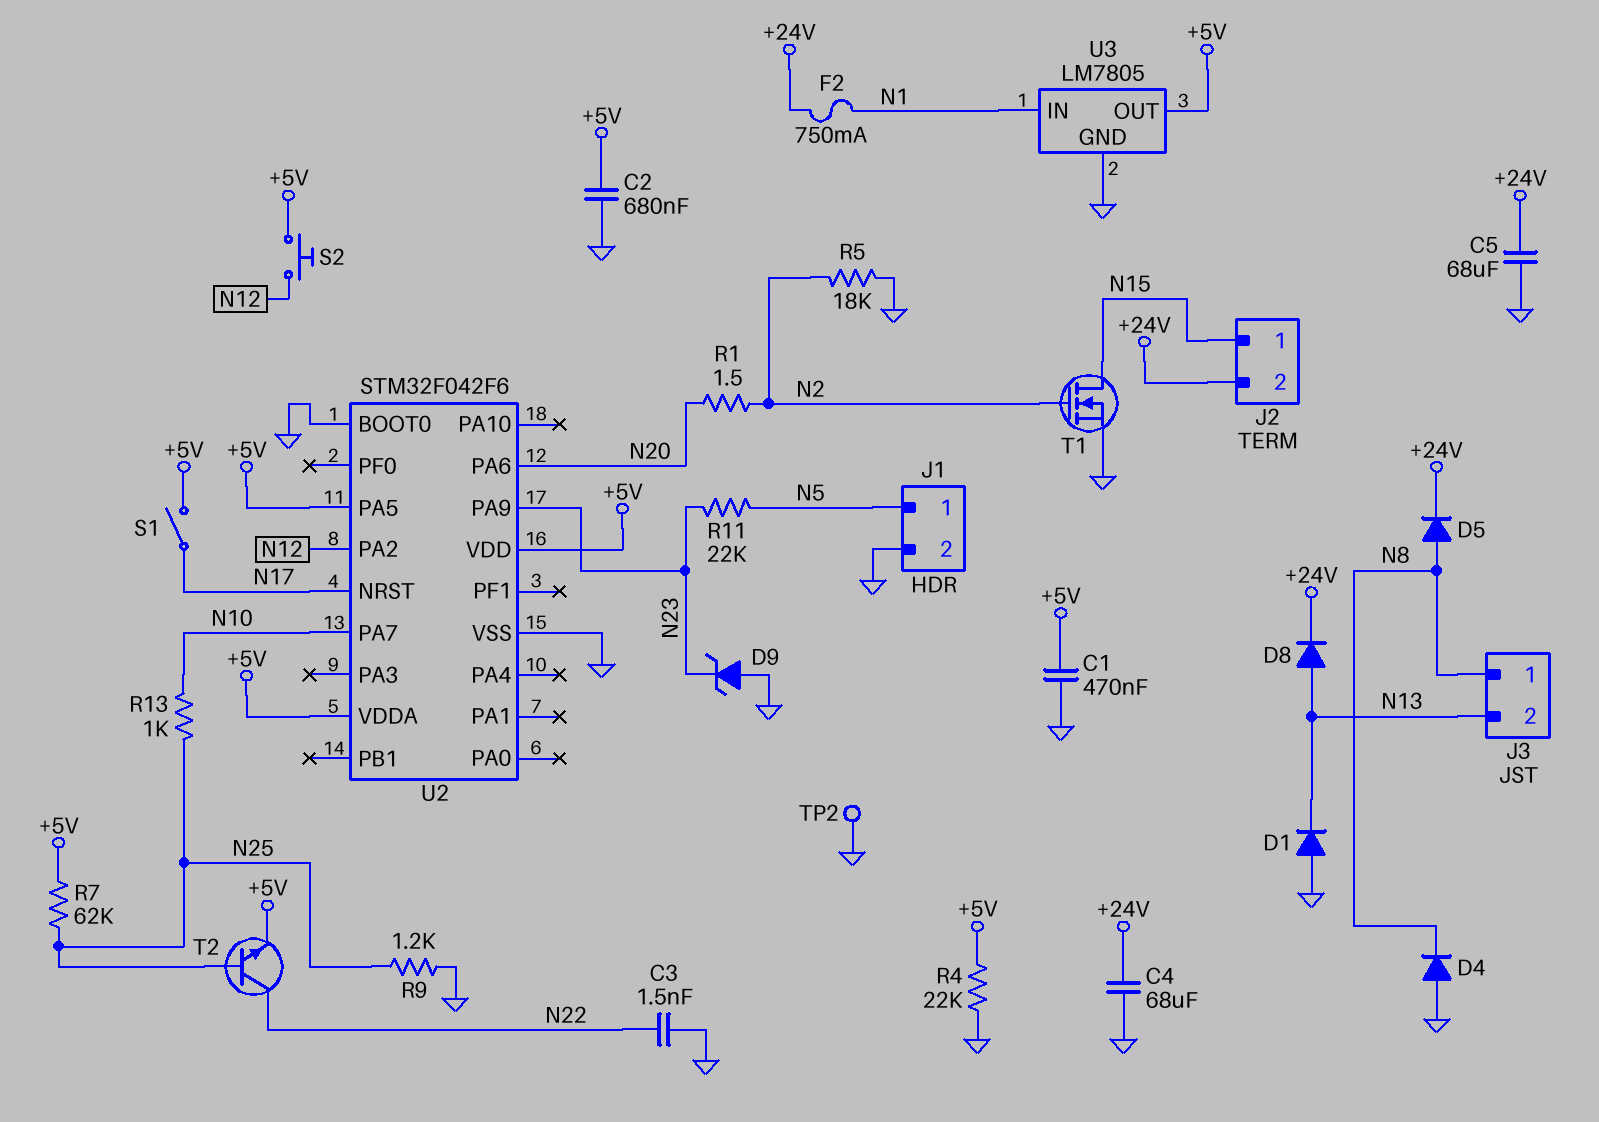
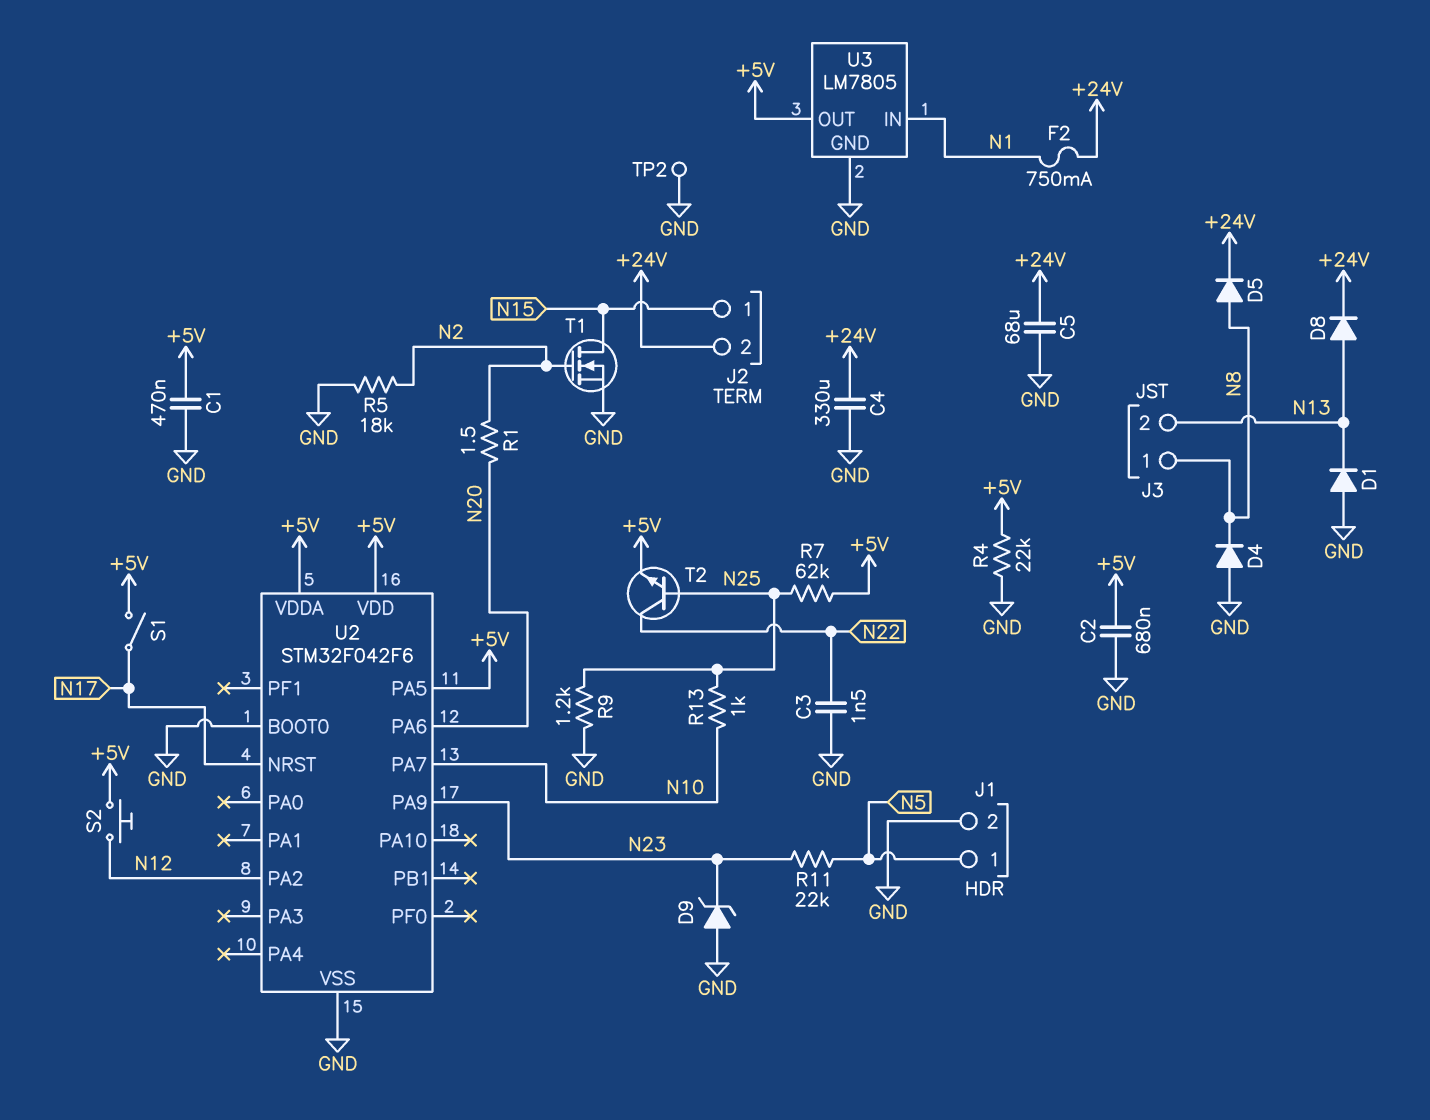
C4: 68uF (+24V, GND) -> 330uF (+24V, GND)

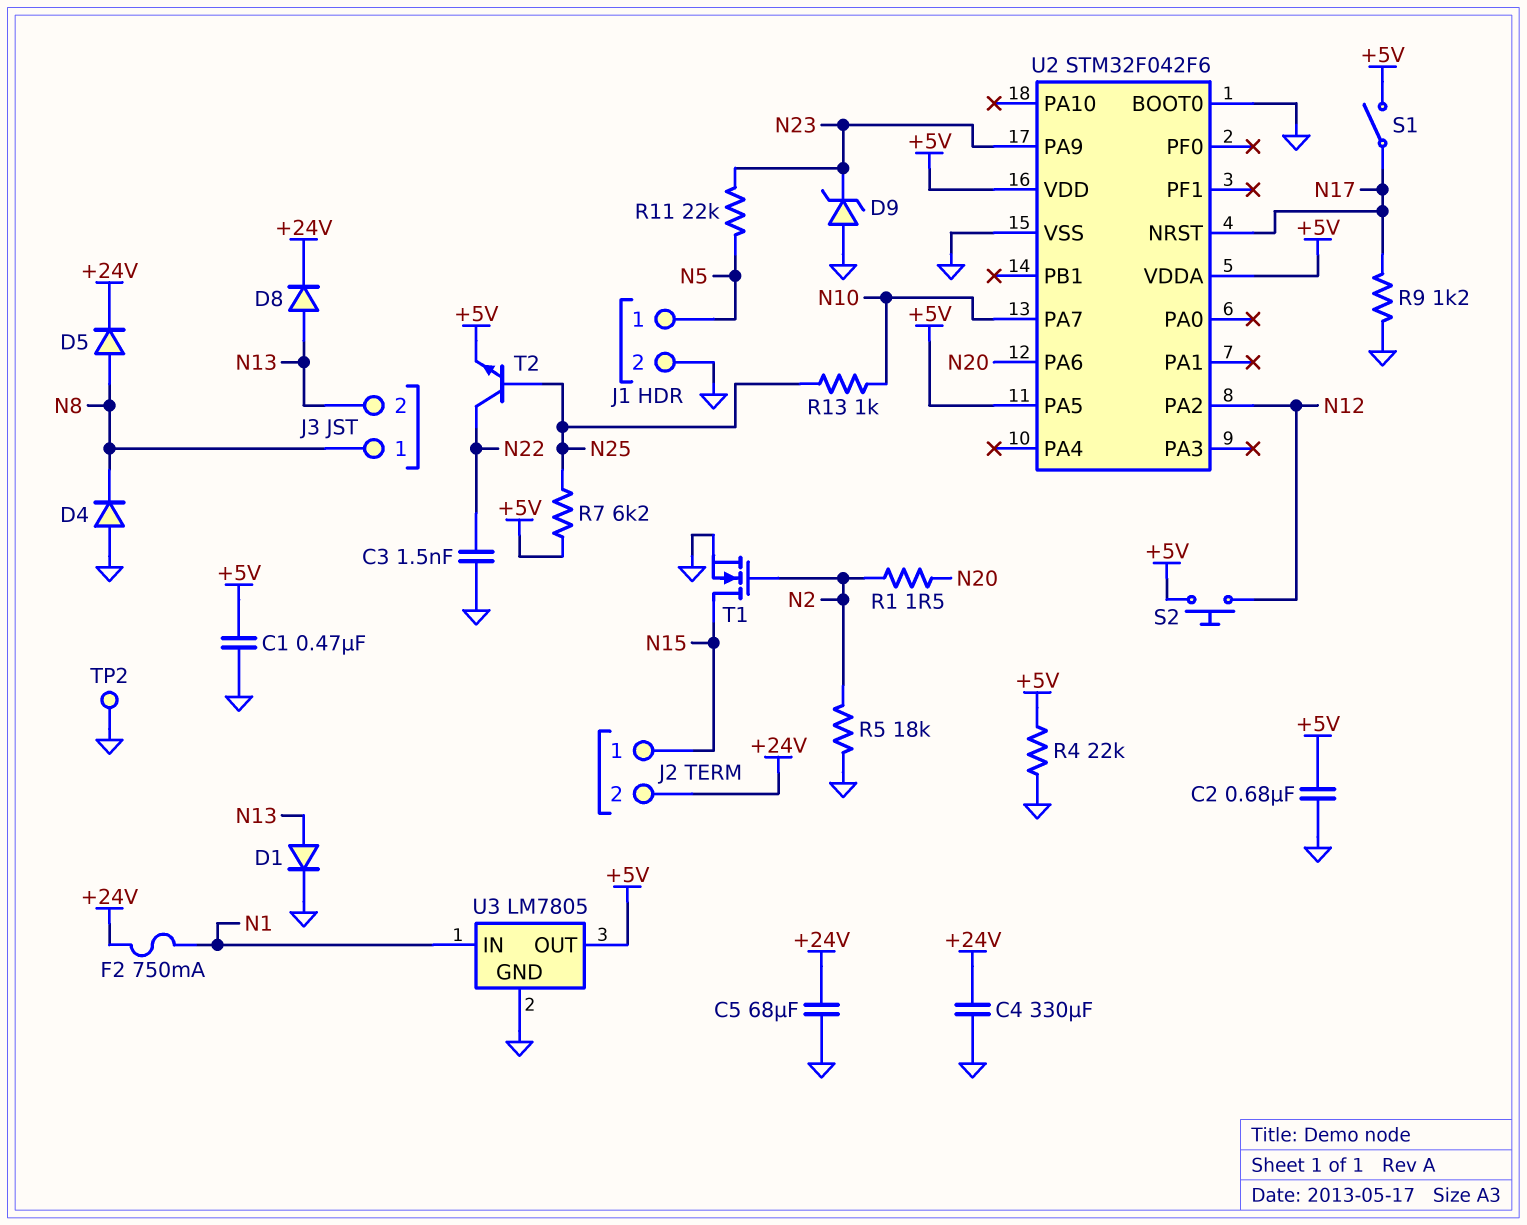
D1: diode (A GND, K N13) -> diode (A N13, K GND)
R7: 62k (+5V, N25) -> 6.2k (+5V, N25)
R9: 1.2k (GND, N25) -> 1.2k (GND, N17)

